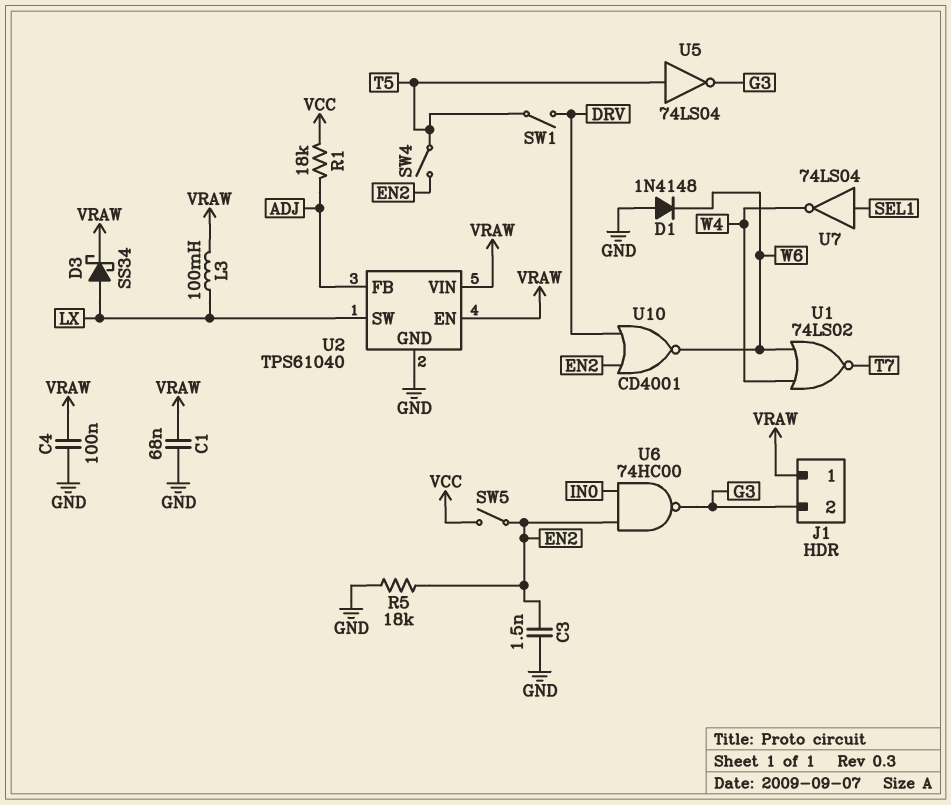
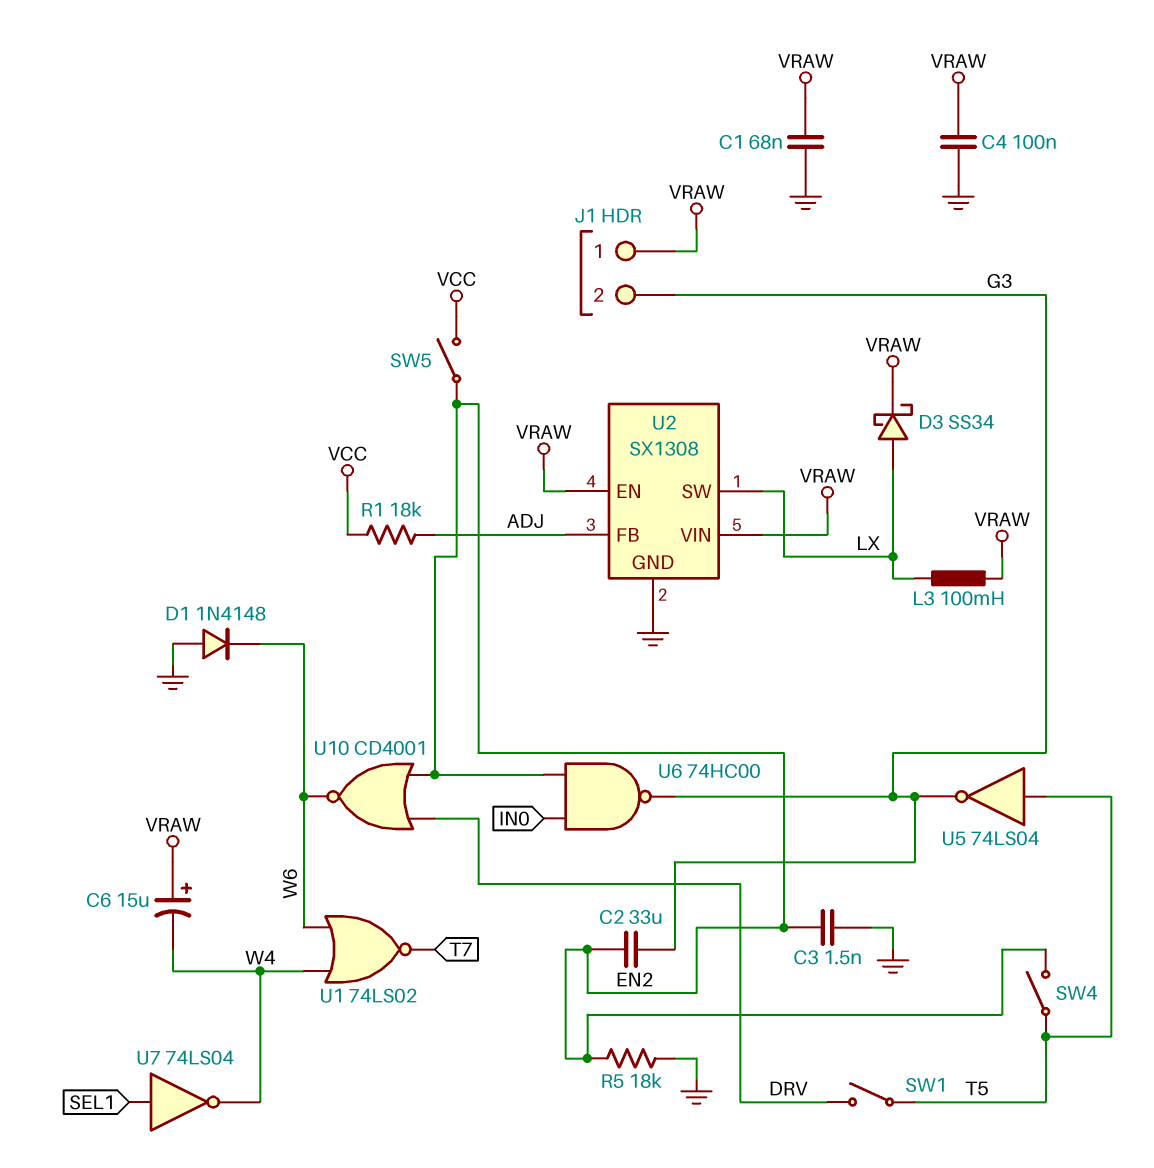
C2: none -> 33uF (EN2, G3)
C6: none -> 15uF (plus VRAW, minus W4)
U2: TPS61040 -> SX1308

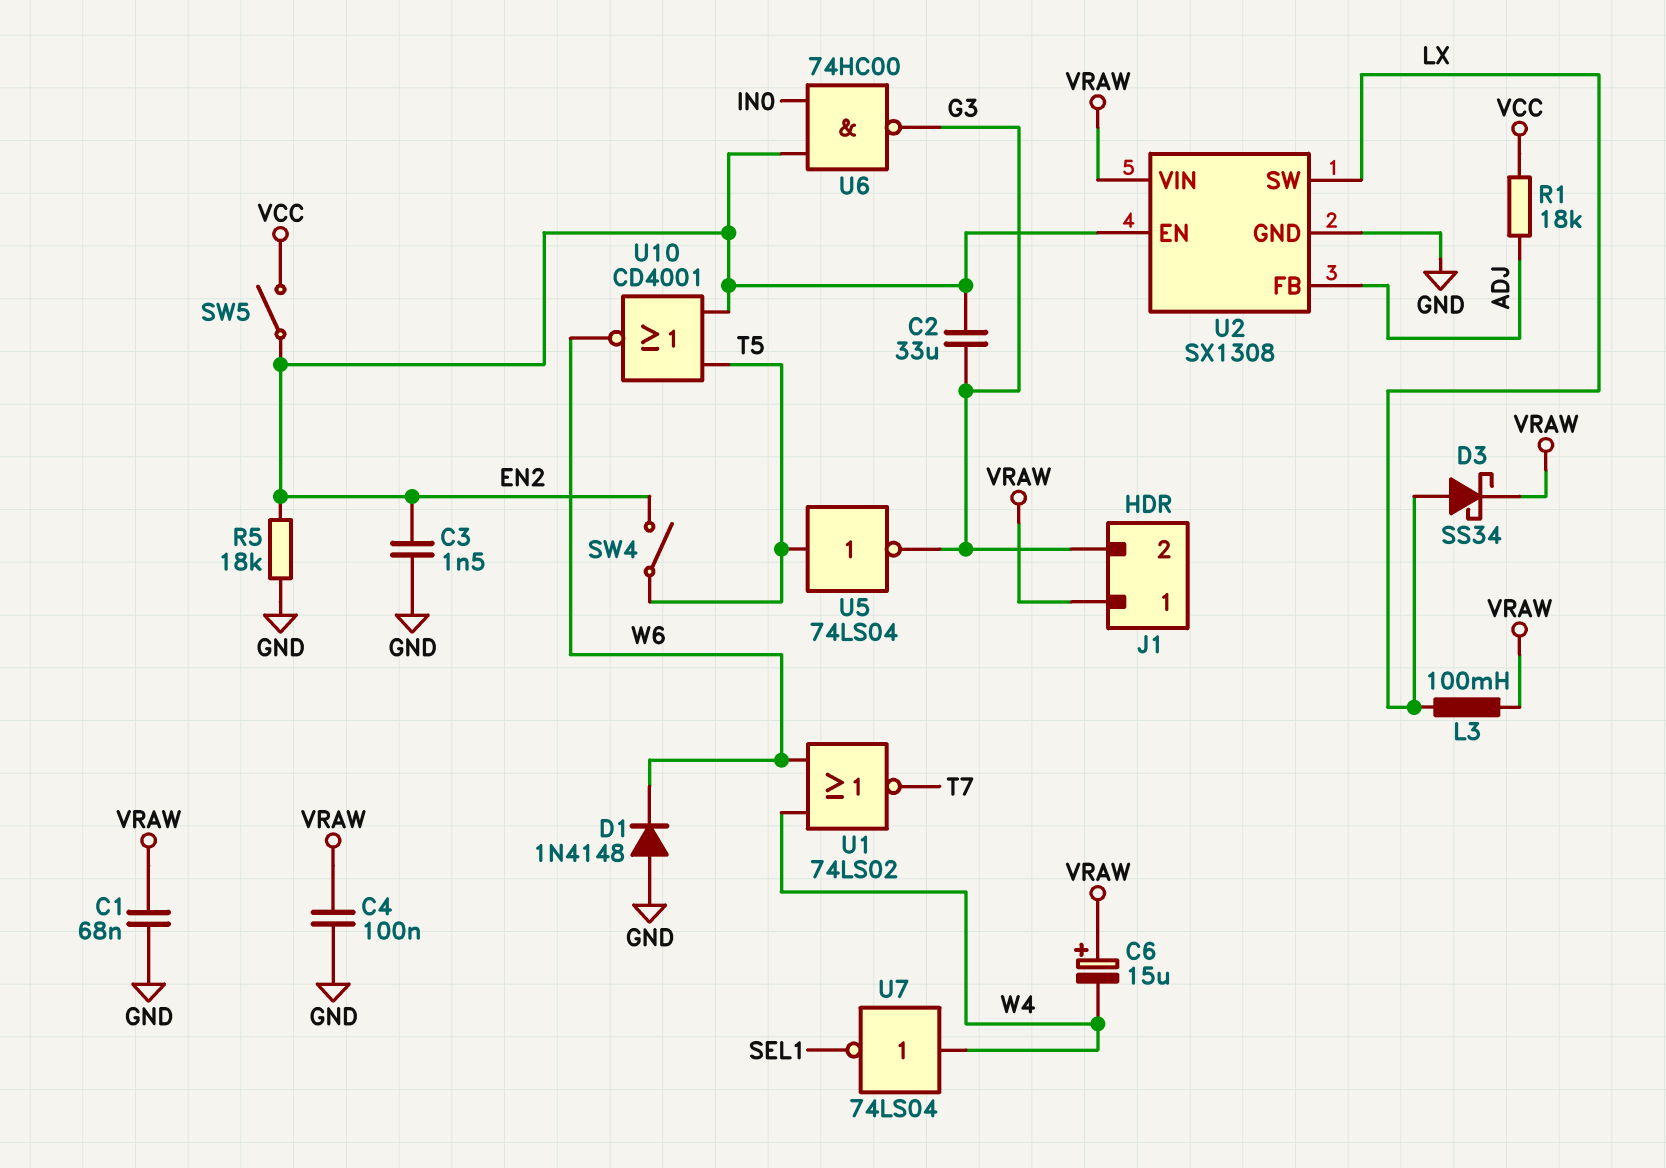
SW1: switch (DRV, T5) -> none
U2 pin EN: VRAW -> EN2
U7: NOT 74LS04 (in SEL1, out W4) -> NOT 74LS04 (in W4, out SEL1)
U10: NOR CD4001 (in DRV, in EN2, out W6) -> NOR CD4001 (in EN2, in T5, out W6)

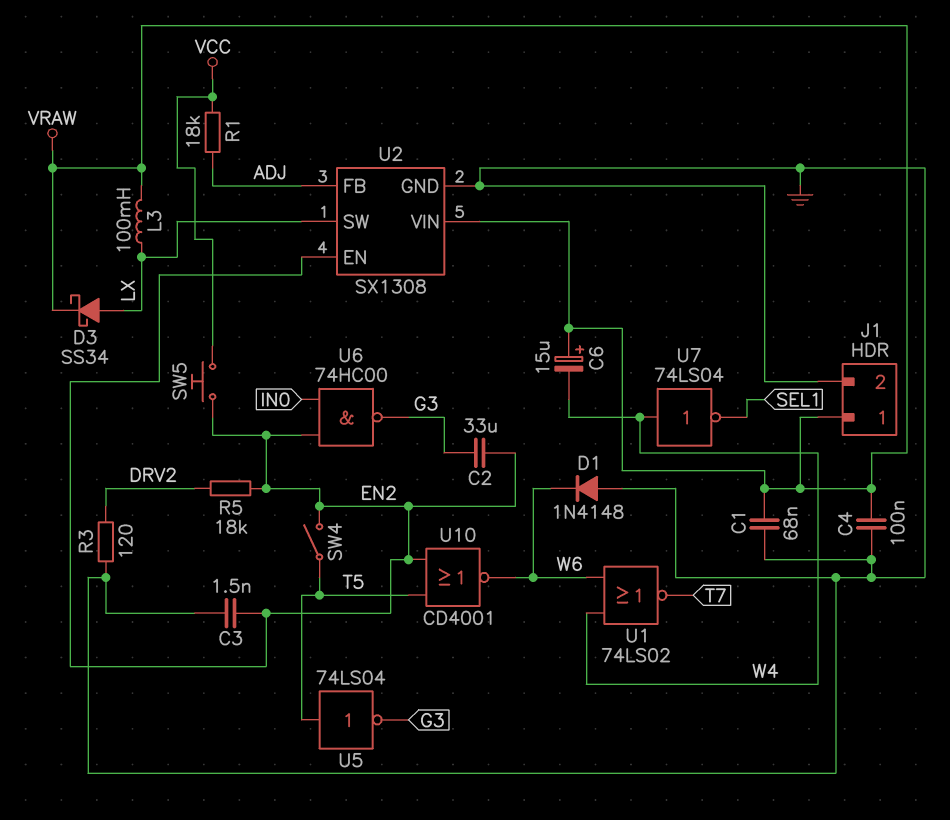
J1 pin 2: G3 -> GND
R3: none -> 120 (DRV2, GND)
R5: 18k (EN2, GND) -> 18k (DRV2, EN2)
SW5: switch (EN2, VCC) -> button (EN2, VCC)

